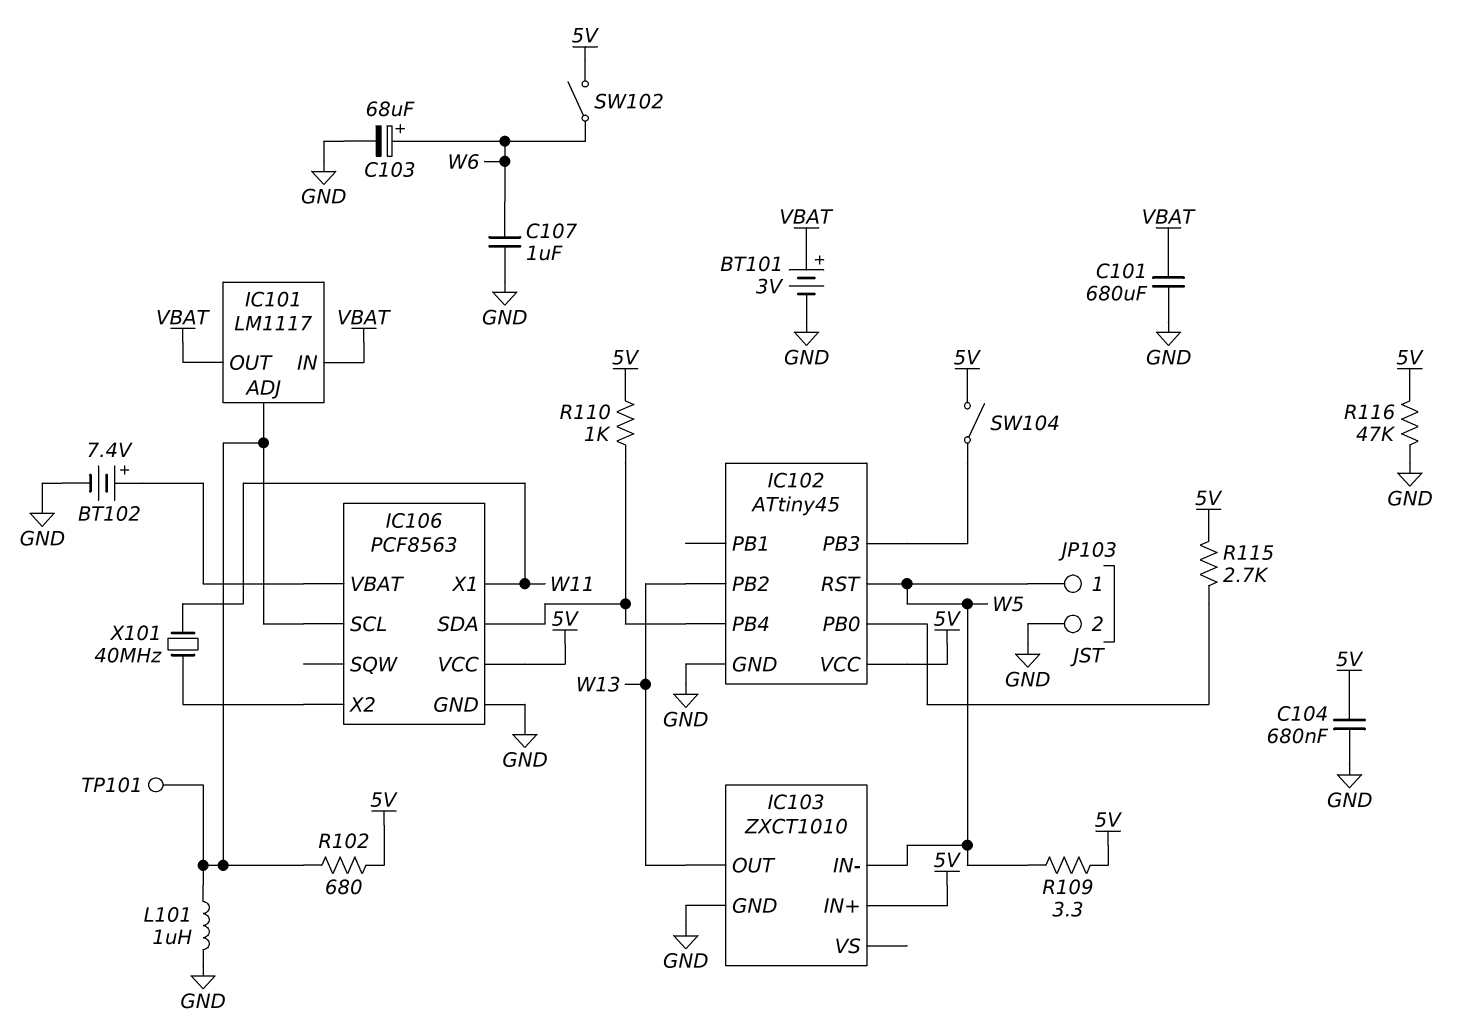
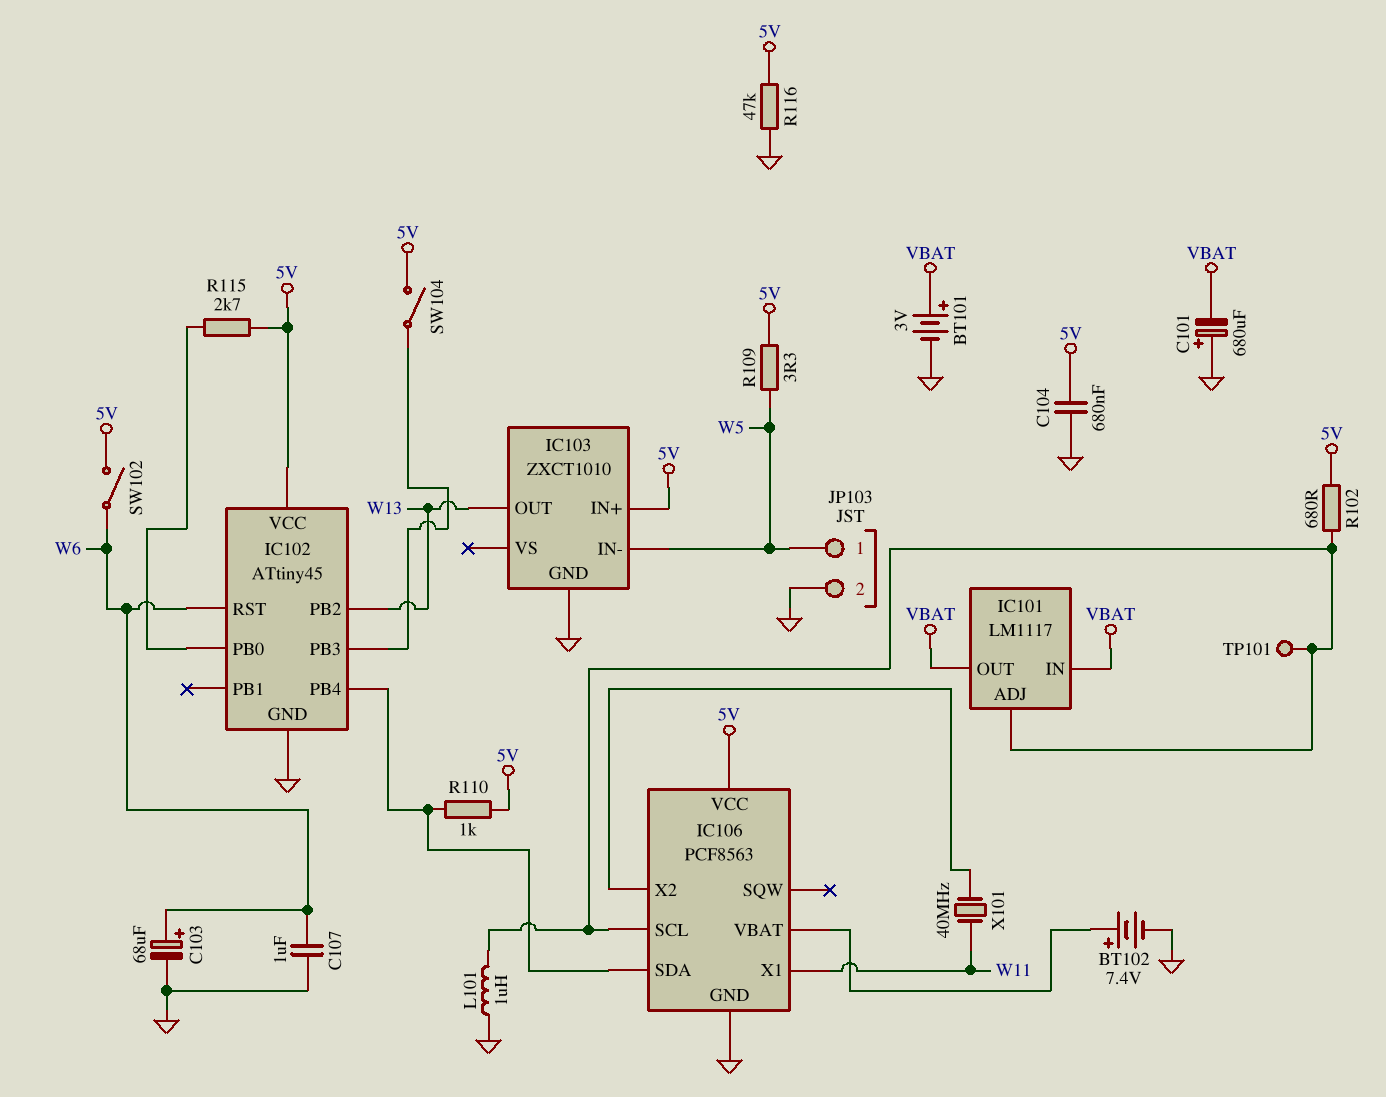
C101: 680uF (GND, VBAT) -> 680uF (plus GND, minus VBAT)
IC102 pin RST: W5 -> W6

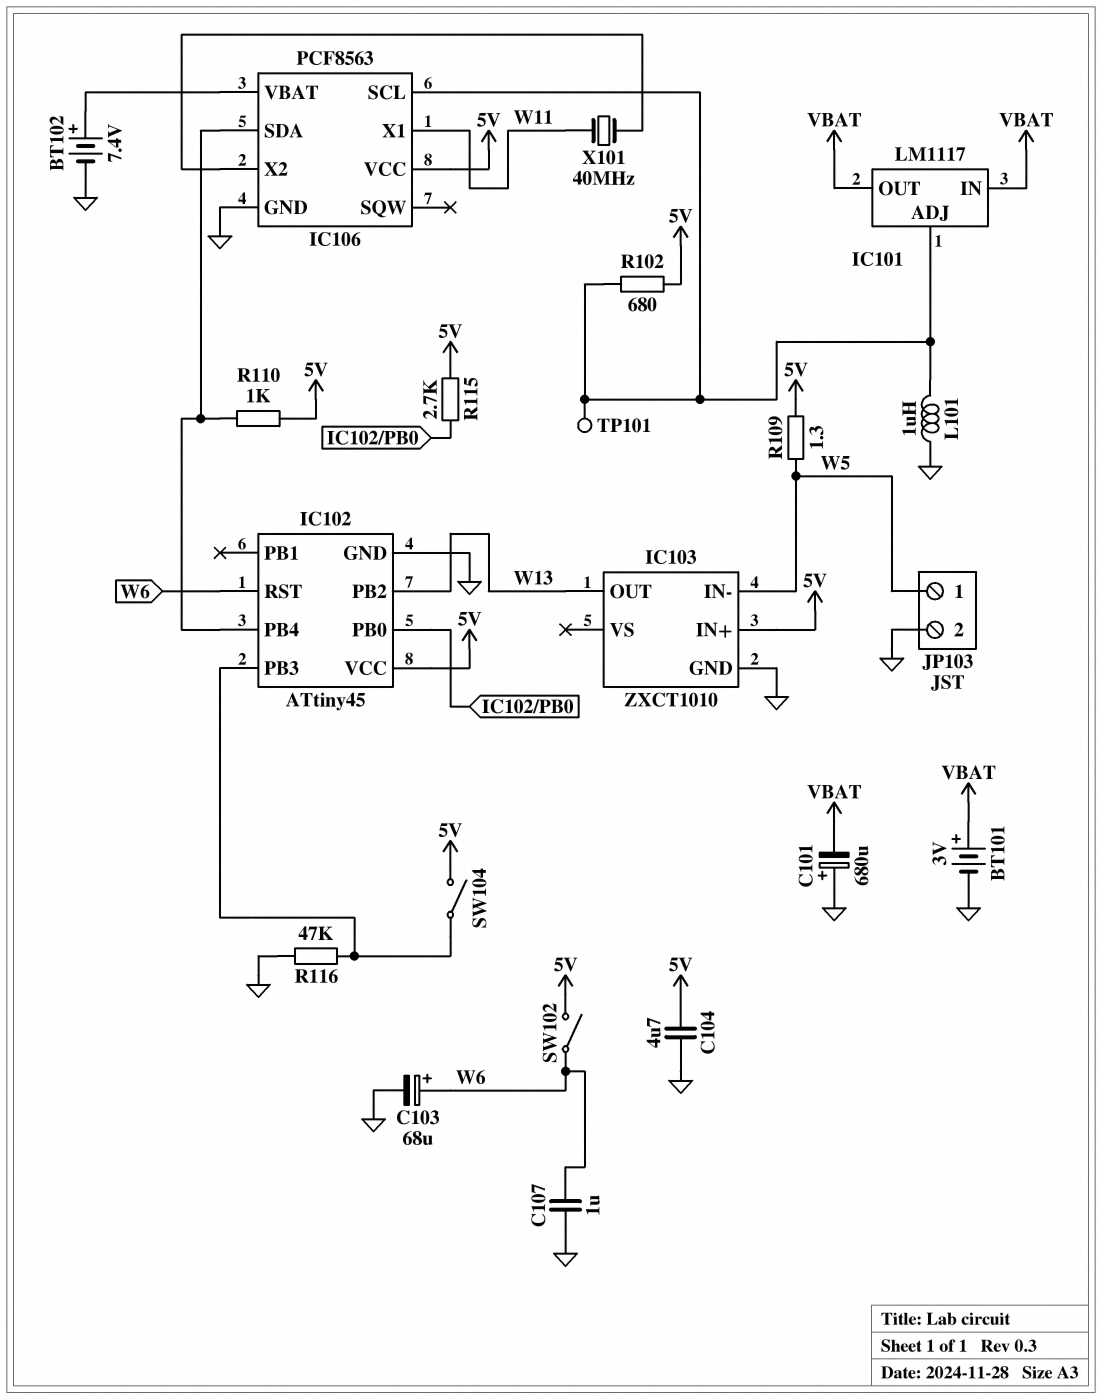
C104: 680nF (5V, GND) -> 4.7uF (5V, GND)
R109: 3.3 (5V, W5) -> 1.3 (5V, W5)
R116: 47k (5V, GND) -> 47k (GND, IC102/PB3)

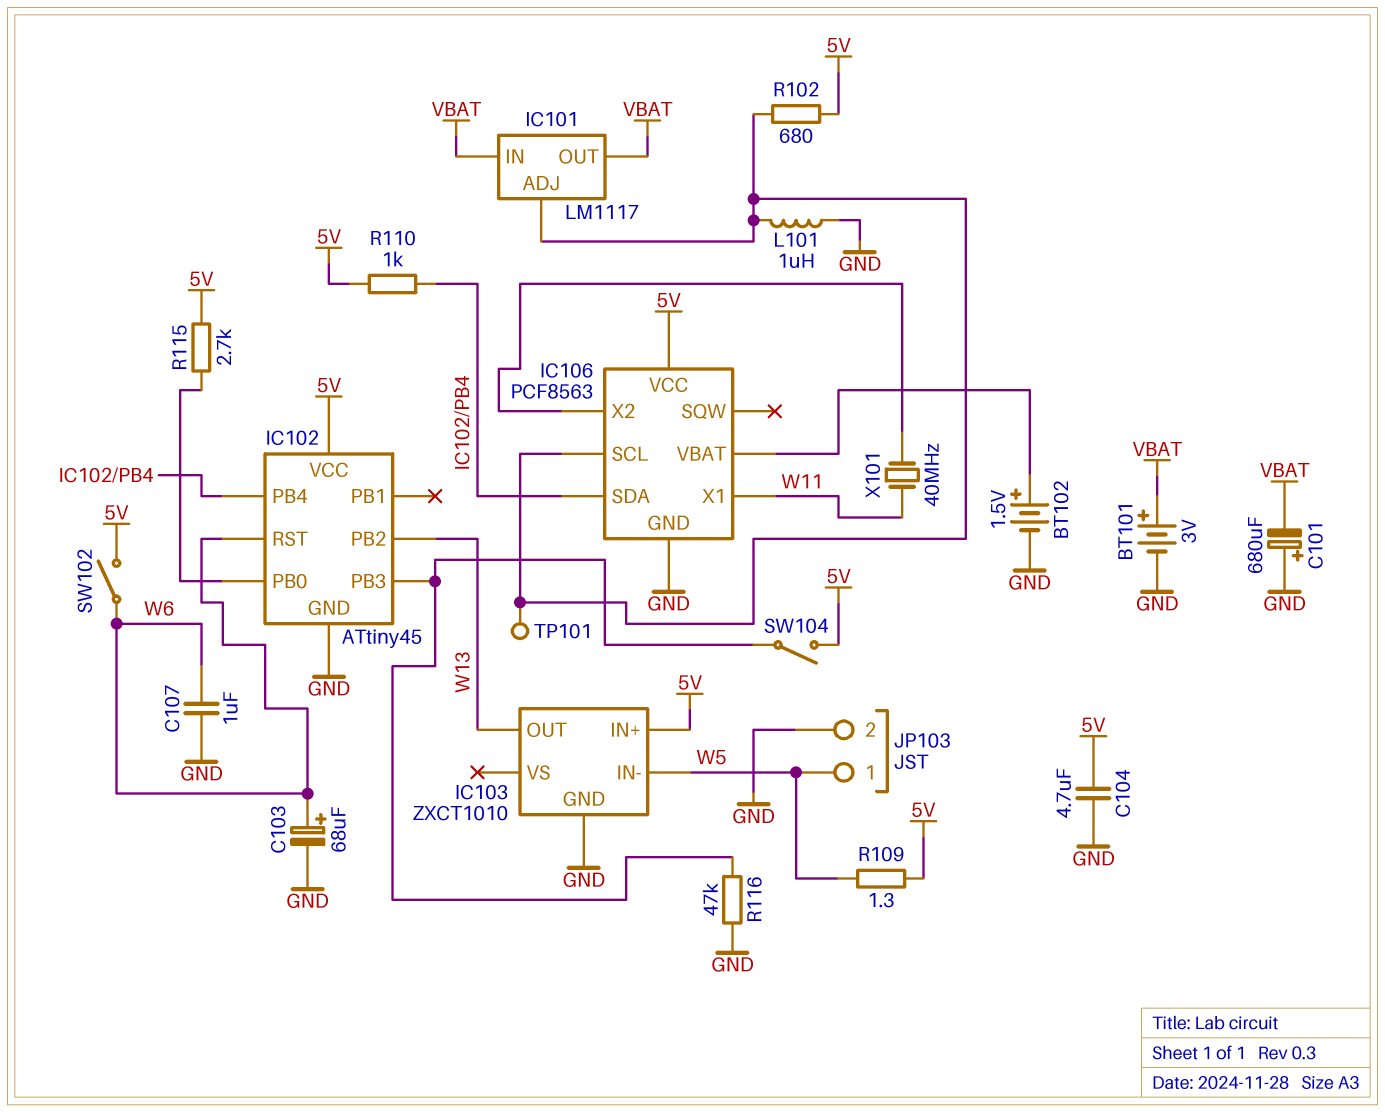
BT102: 7.4V (plus IC106/VBAT, minus GND) -> 1.5V (plus IC106/VBAT, minus GND)

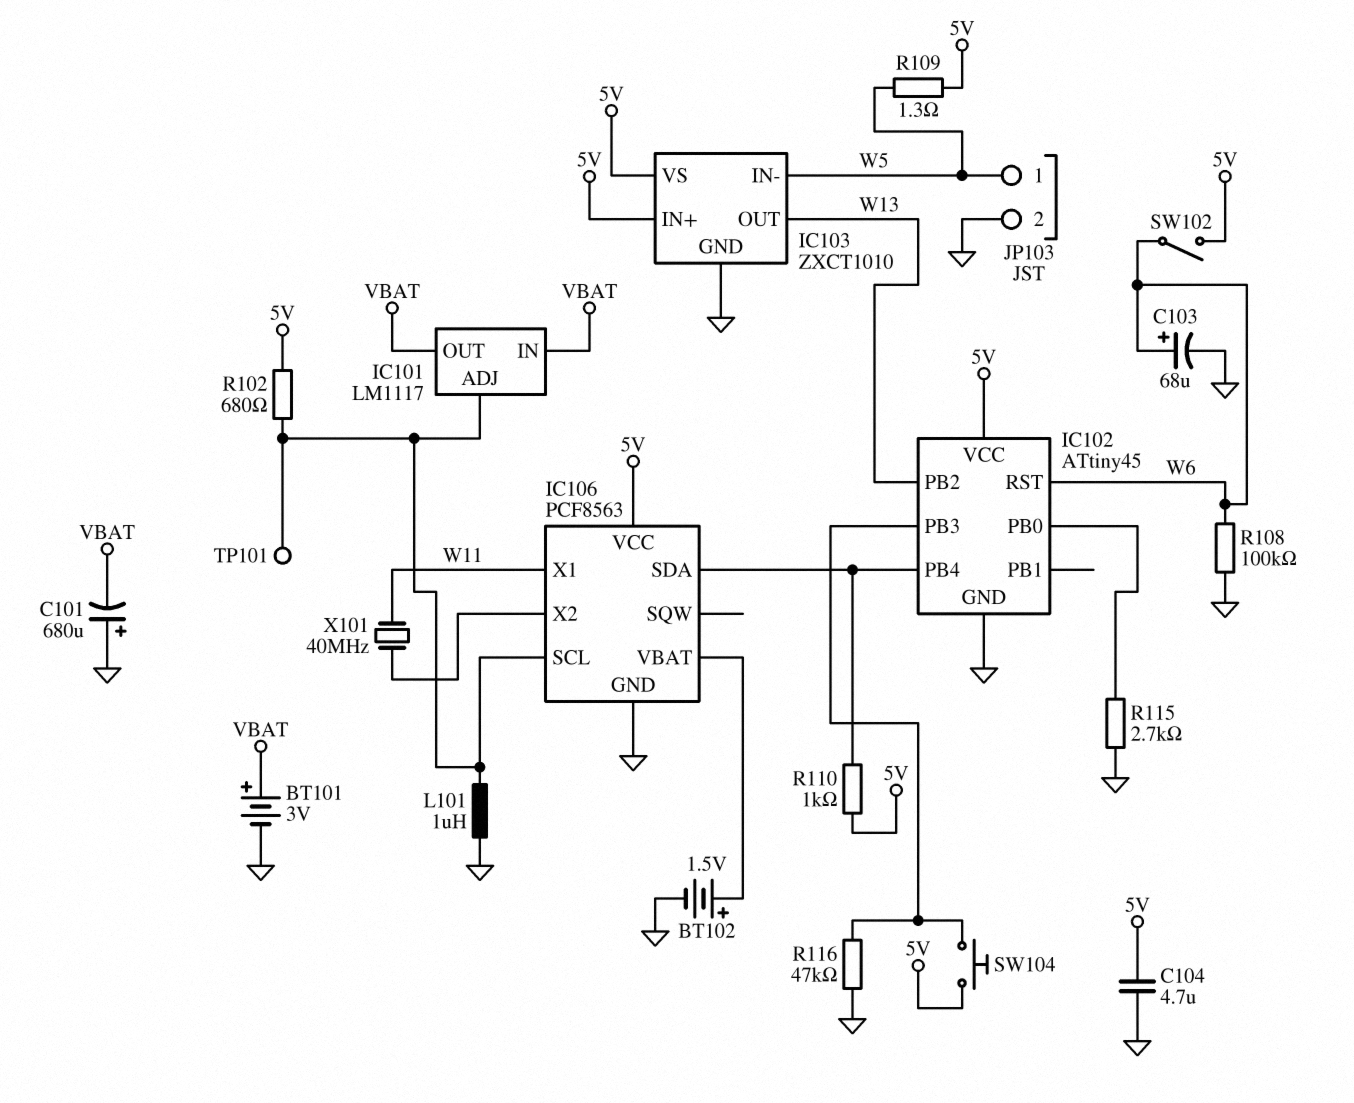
C107: 1uF (GND, W6) -> none
IC103 pin VS: none -> 5V
R108: none -> 100k (GND, W6)
R115: 2.7k (5V, IC102/PB0) -> 2.7k (GND, IC102/PB0)
SW104: switch (5V, IC102/PB3) -> button (5V, IC102/PB3)

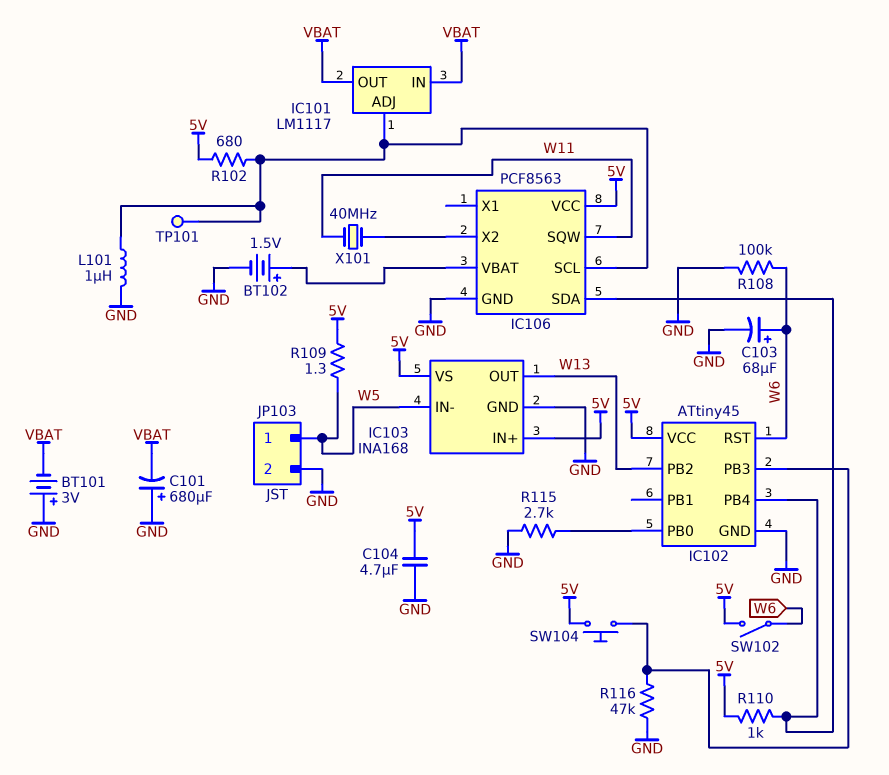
BT101: 3V (plus VBAT, minus GND) -> 3V (plus GND, minus VBAT)
IC103: ZXCT1010 -> INA168
IC106 pin SQW: none -> W11
IC106 pin X1: W11 -> none

